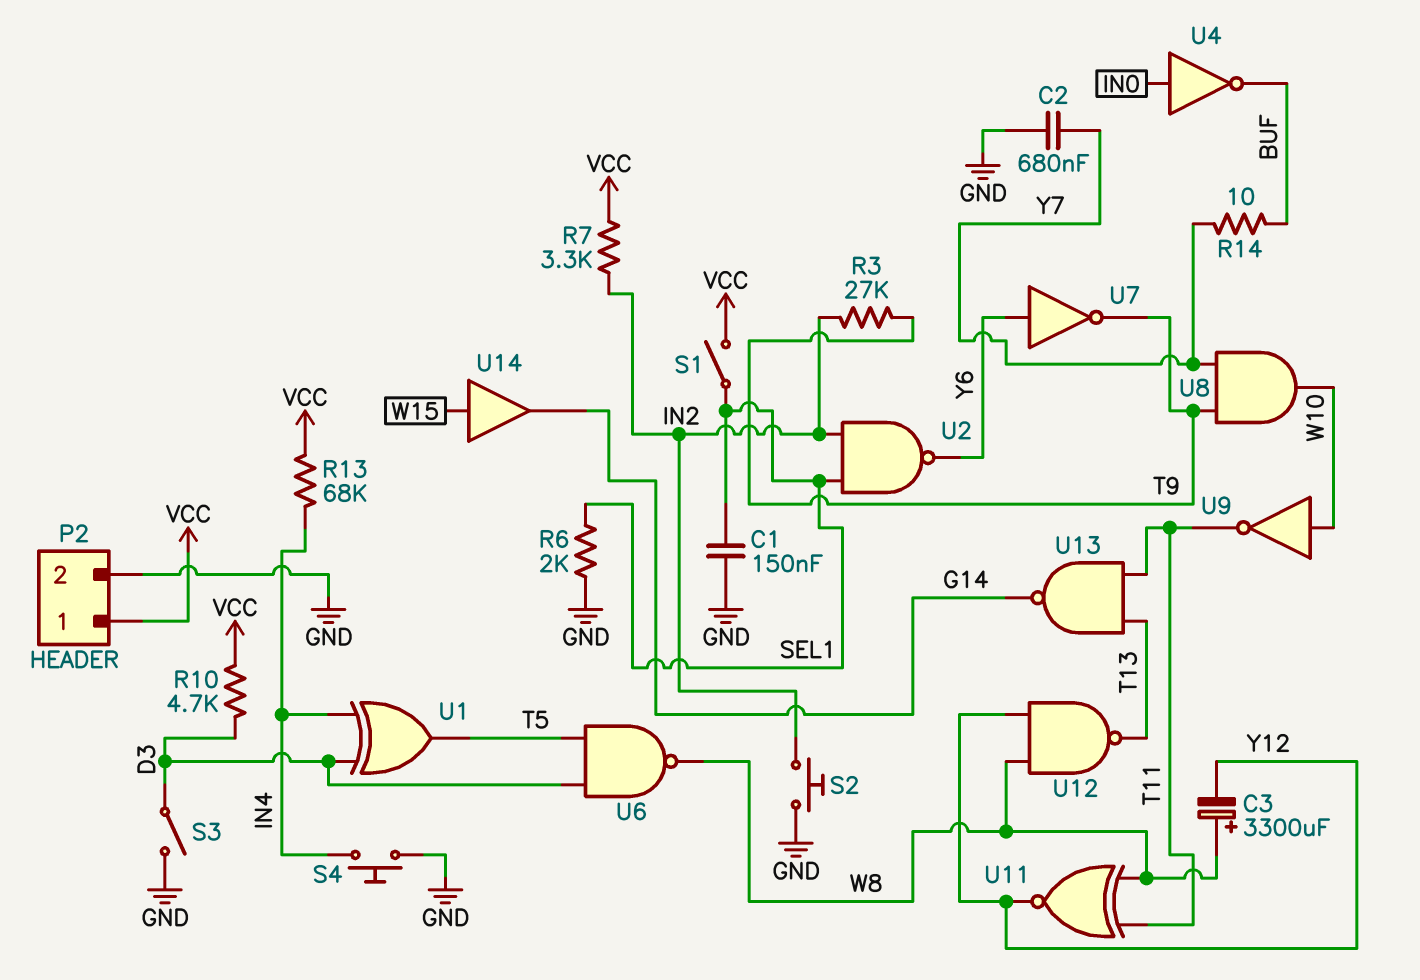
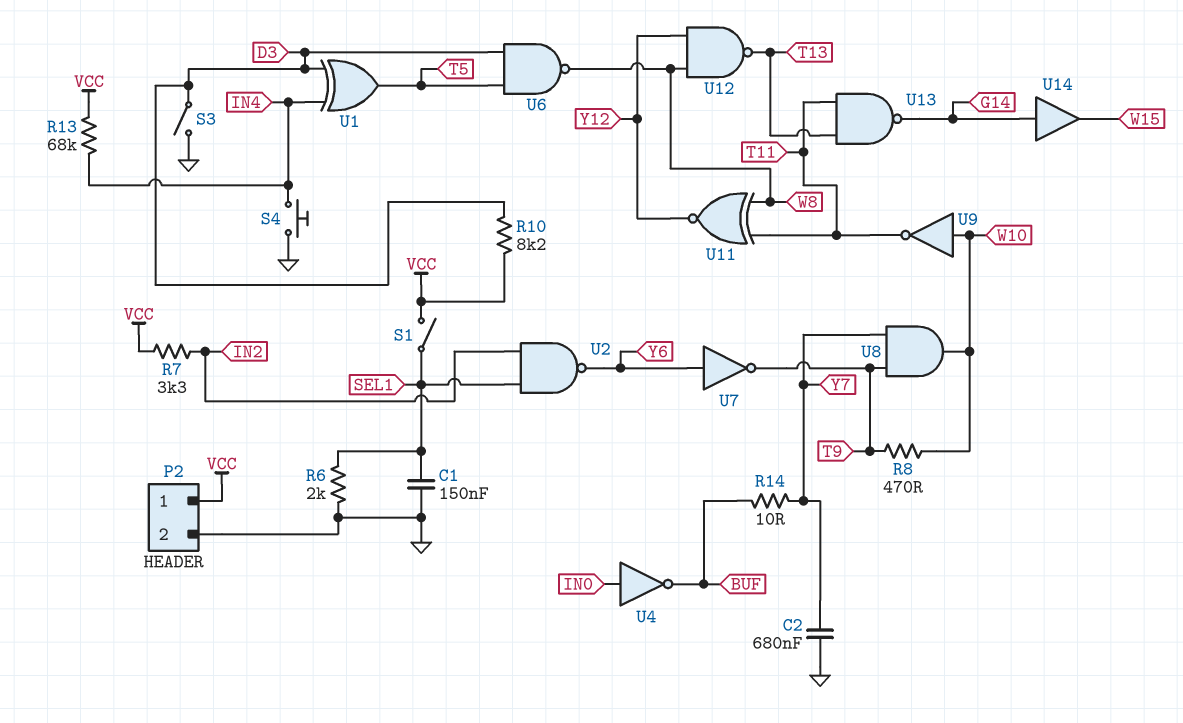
C3: 3300uF (plus W8, minus Y12) -> none
R3: 27k (IN2, T9) -> none
R8: none -> 470 (T9, W10)
R10: 4.7k (D3, VCC) -> 8.2k (D3, VCC)
S2: button (GND, IN2) -> none
U14: buffer (in W15, out G14) -> buffer (in G14, out W15)

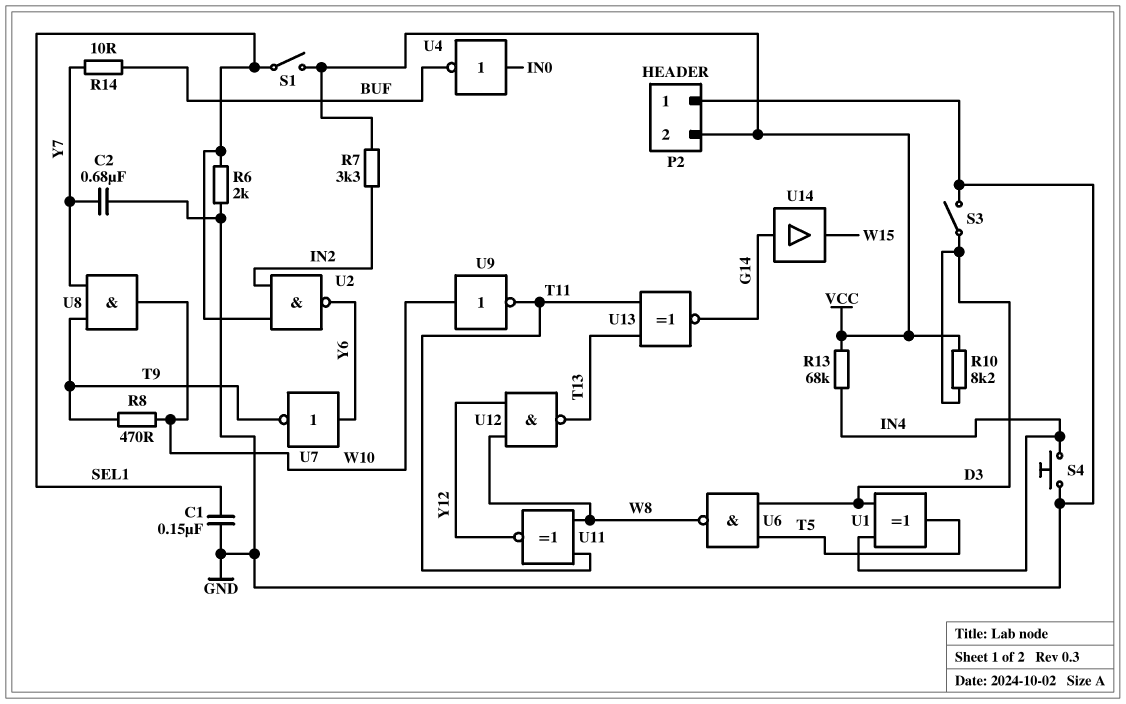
P2 pin 1: VCC -> GND
P2 pin 2: GND -> VCC
U13: NAND (in T11, in T13, out G14) -> XNOR (in T11, in T13, out G14)

